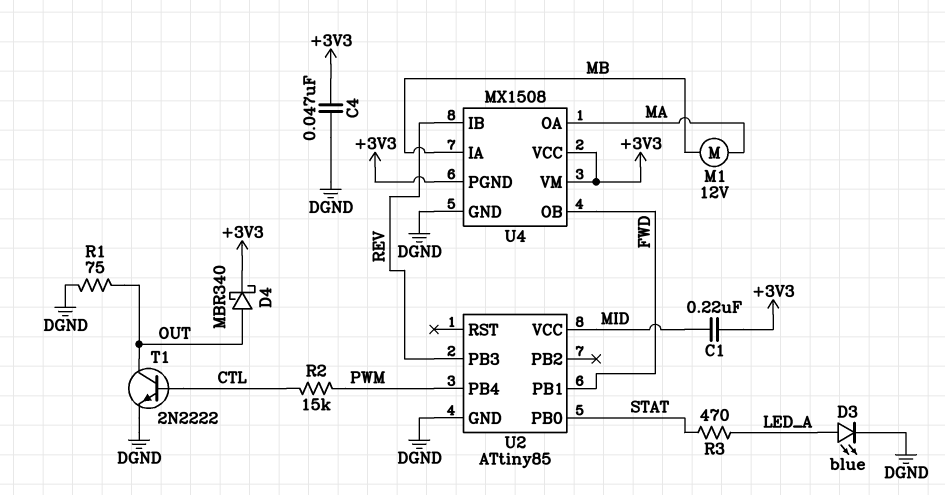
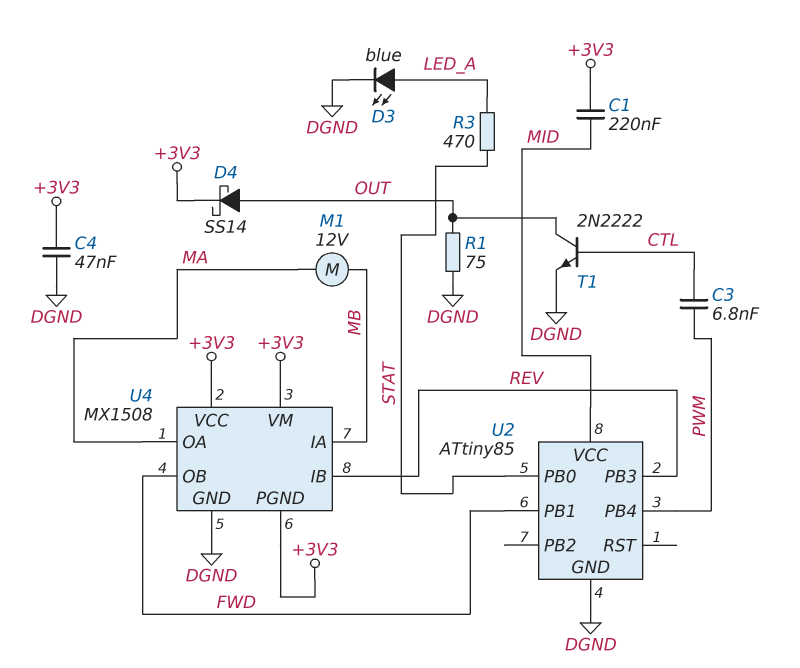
C3: none -> 6.8nF (CTL, PWM)
D4: schottky MBR340 (A OUT, K +3V3) -> schottky SS14 (A OUT, K +3V3)
R2: 15k (CTL, PWM) -> none

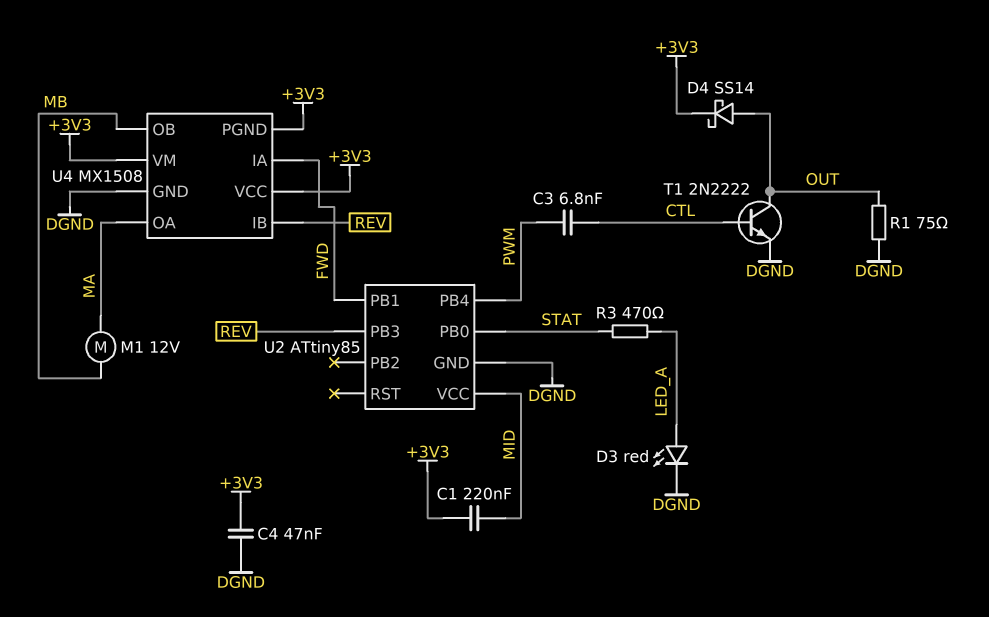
D3: LED blue (A LED_A, K DGND) -> LED red (A LED_A, K DGND)
U4 pin IA: MB -> FWD
U4 pin OB: FWD -> MB

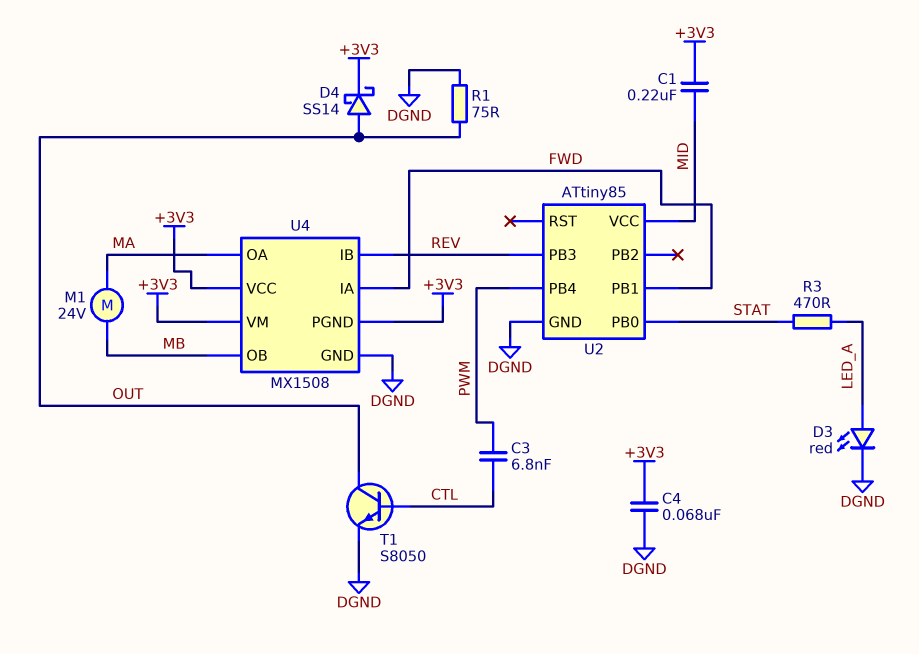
C4: 47nF (+3V3, DGND) -> 68nF (+3V3, DGND)
M1: motor 12V (MA, MB) -> motor 24V (MA, MB)
T1: NPN 2N2222 (B CTL, C OUT, E DGND) -> NPN S8050 (B CTL, C OUT, E DGND)

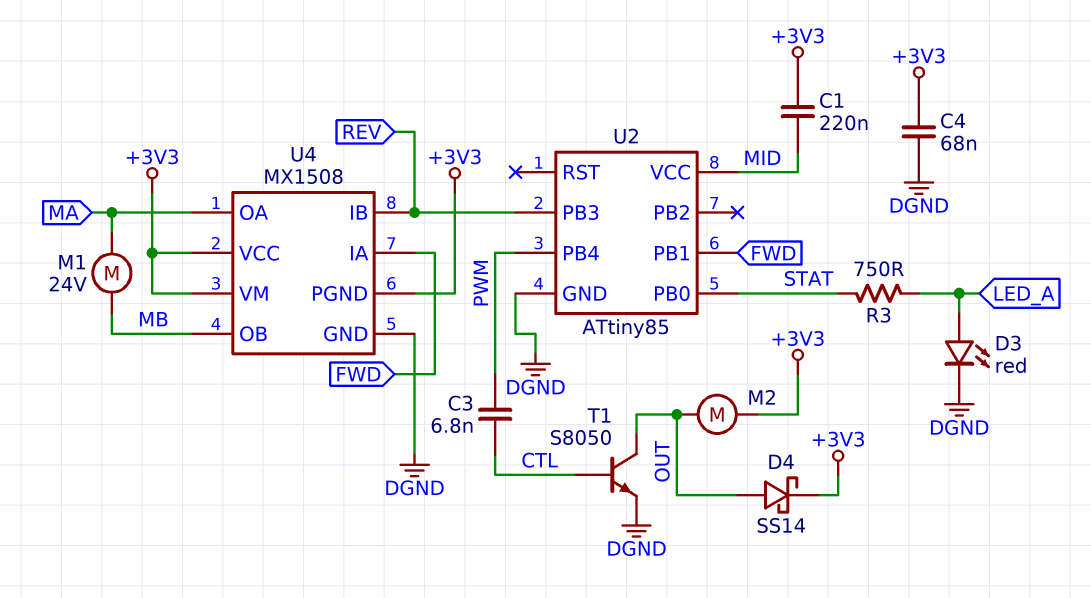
M2: none -> motor (+3V3, OUT)
R1: 75 (DGND, OUT) -> none
R3: 470 (LED_A, STAT) -> 750 (LED_A, STAT)

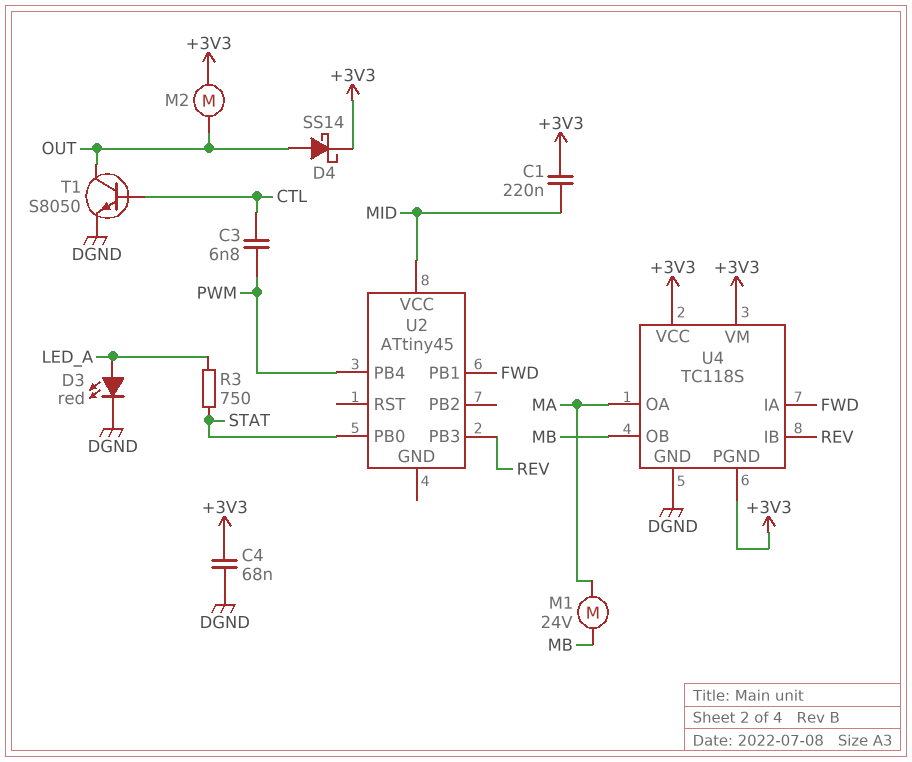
U2: ATtiny85 -> ATtiny45
U2 pin GND: DGND -> none
U4: MX1508 -> TC118S

